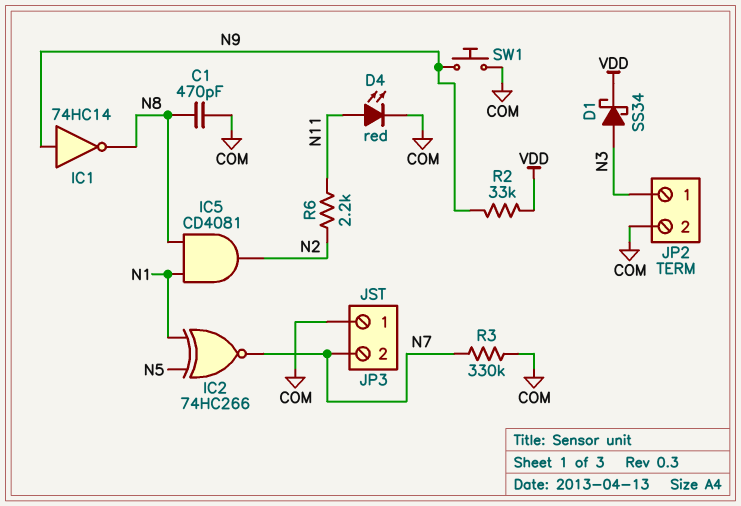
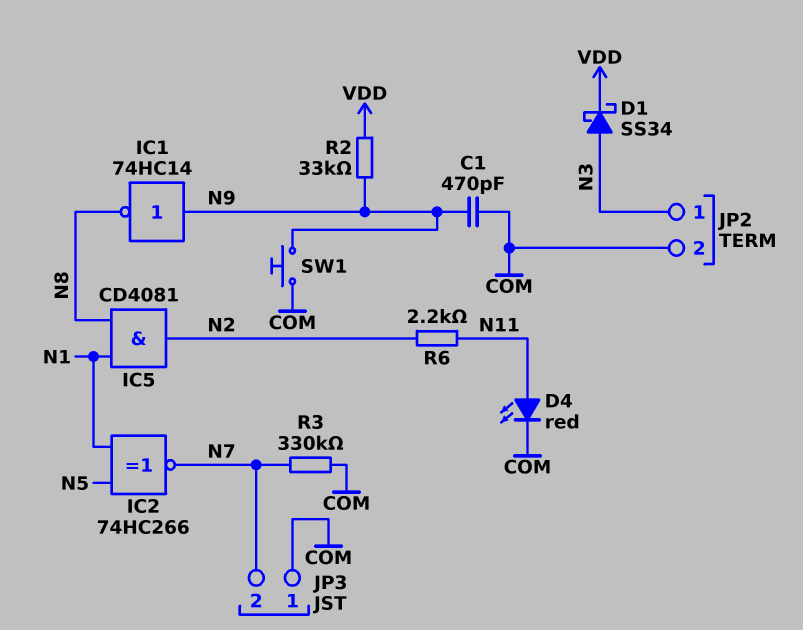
C1: 470pF (COM, N8) -> 470pF (COM, N9)

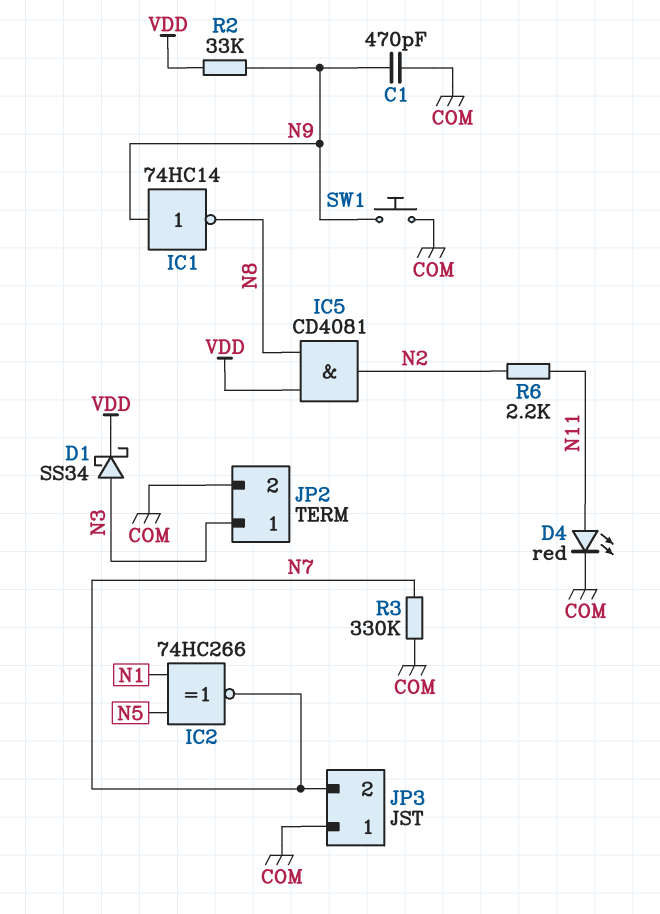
IC5: AND CD4081 (in N1, in N8, out N2) -> AND CD4081 (in N8, in VDD, out N2)

